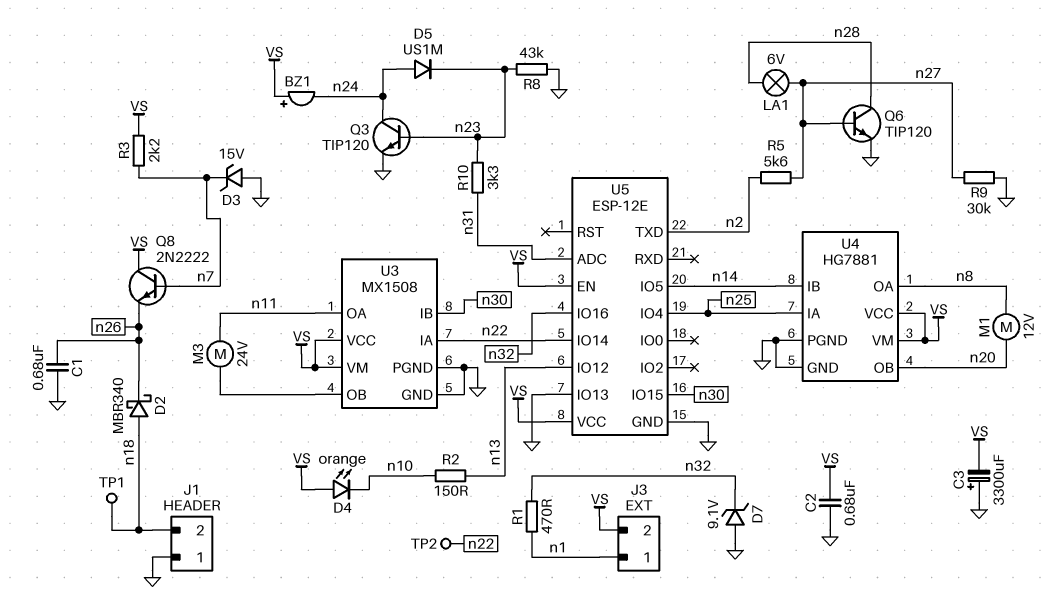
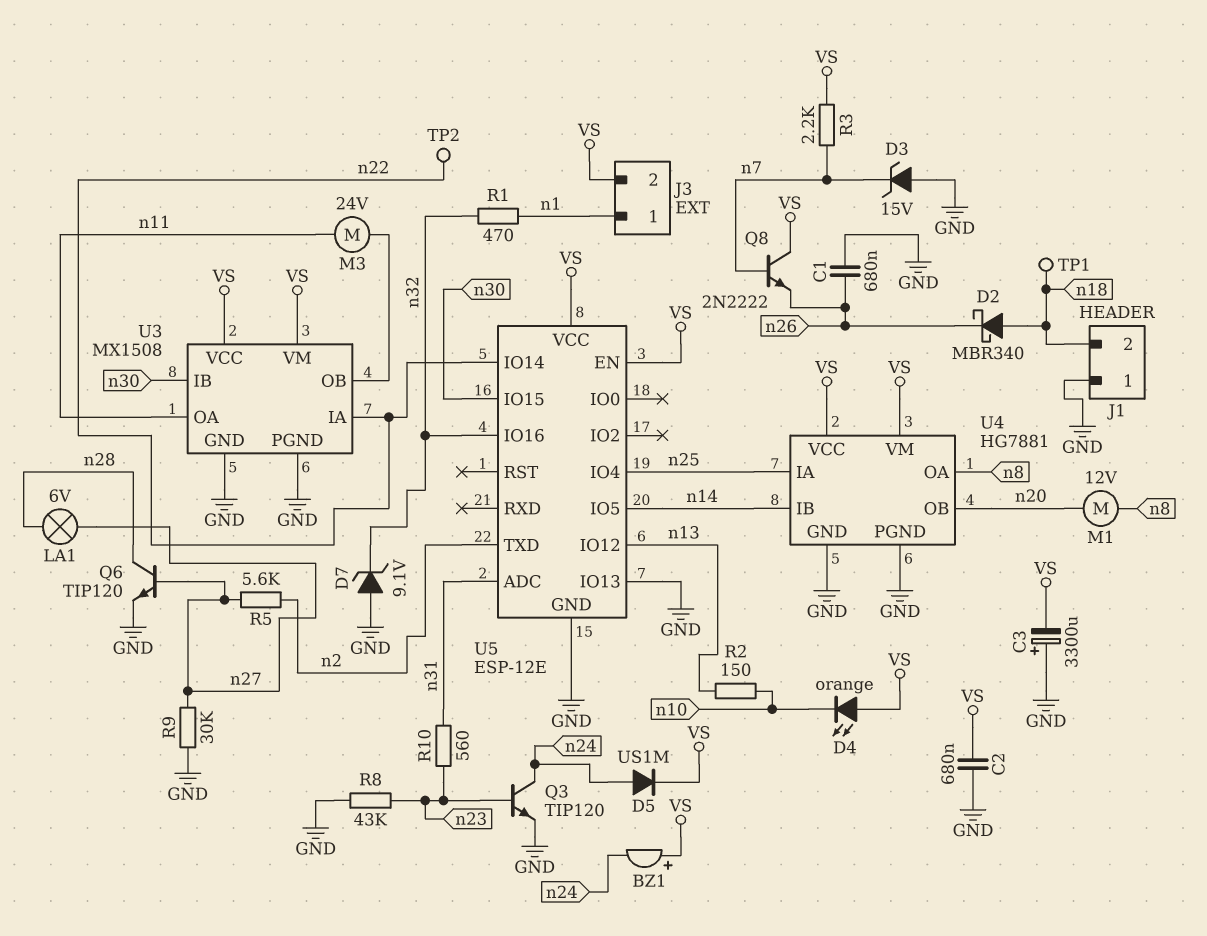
D5: diode US1M (A n24, K n23) -> diode US1M (A n24, K VS)
R10: 3.3k (n23, n31) -> 560 (n23, n31)

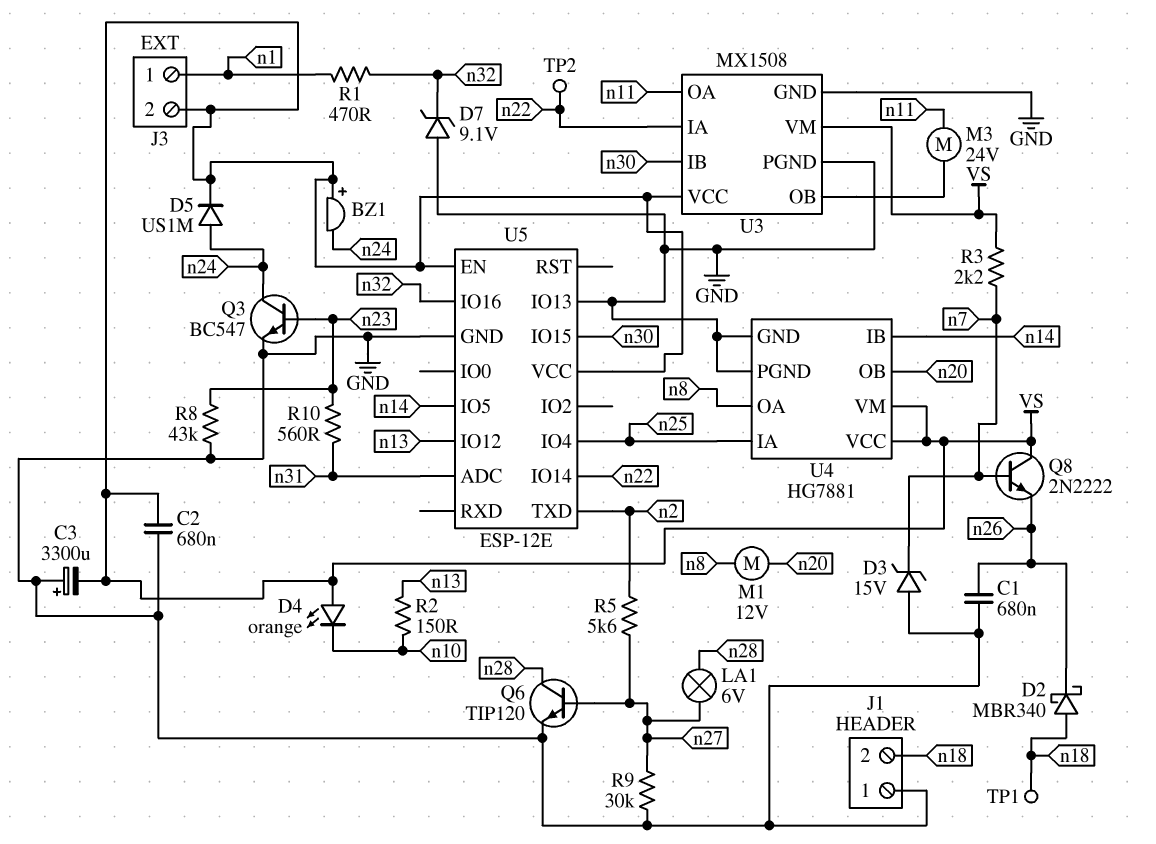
Q3: NPN TIP120 (B n23, C n24, E GND) -> NPN BC547 (B n23, C n24, E GND)

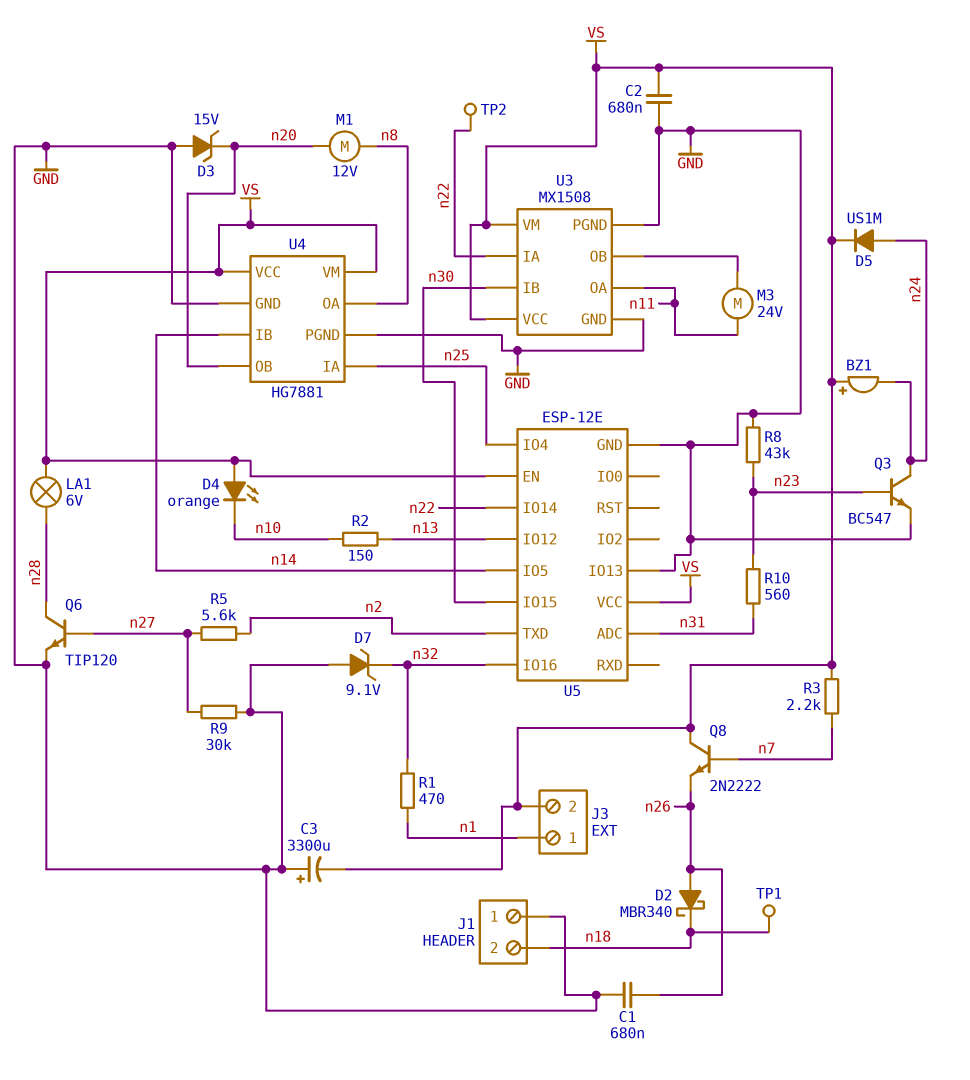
D2: schottky MBR340 (A n18, K n26) -> schottky MBR340 (A n26, K n18)
D3: zener 15V (A GND, K n7) -> zener 15V (A GND, K n20)
LA1: lamp 6V (n27, n28) -> lamp 6V (VS, n28)

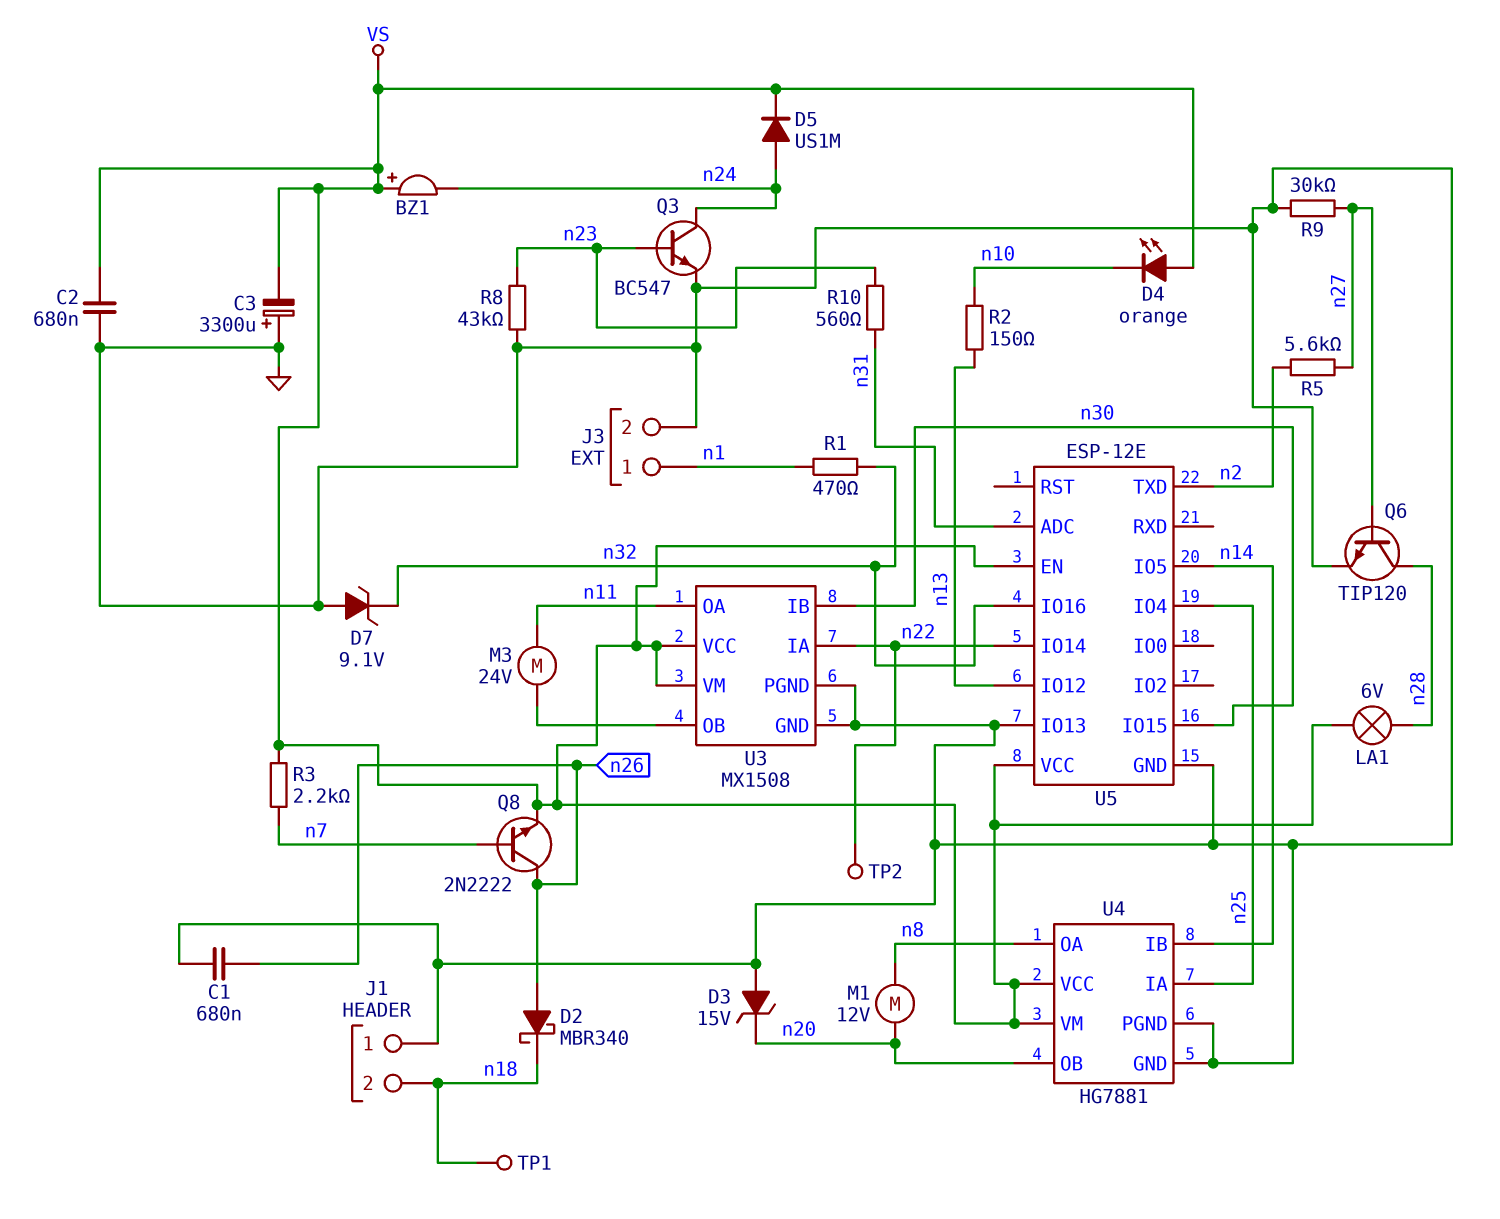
J3 pin 2: VS -> GND
Q8: NPN 2N2222 (B n7, C VS, E n26) -> NPN 2N2222 (B n7, C n26, E VS)

